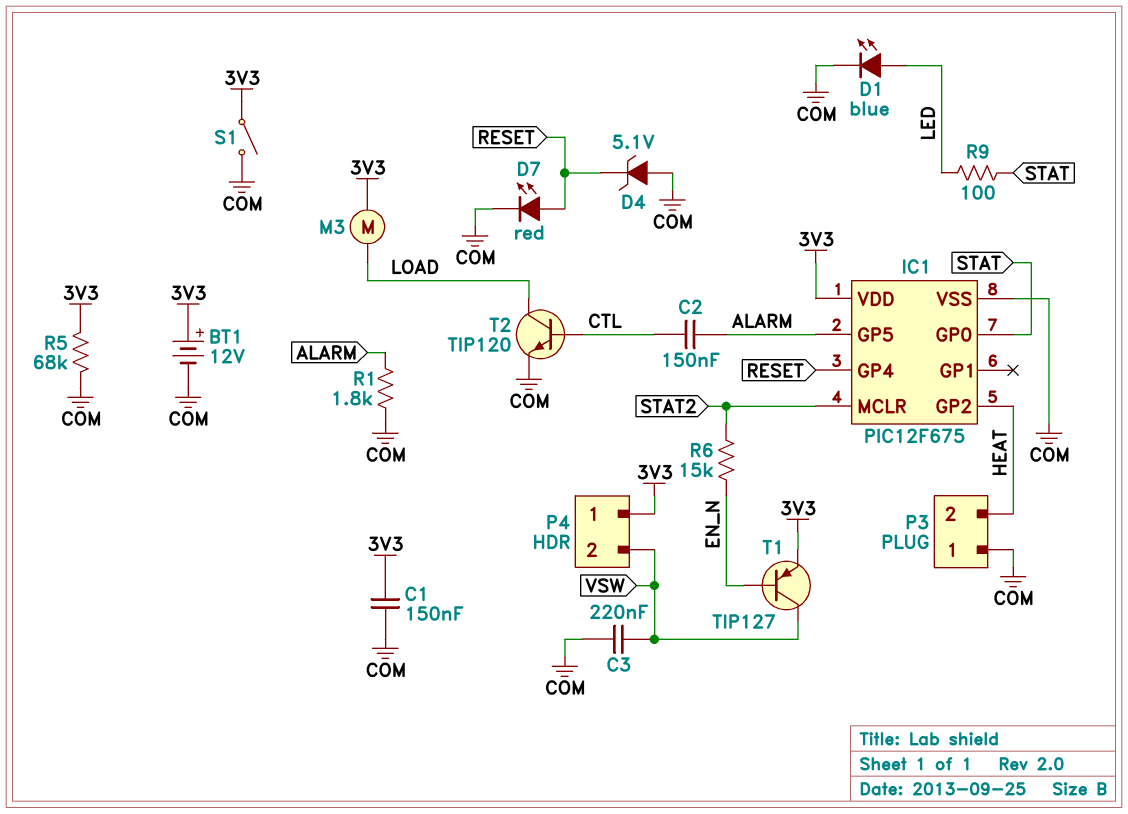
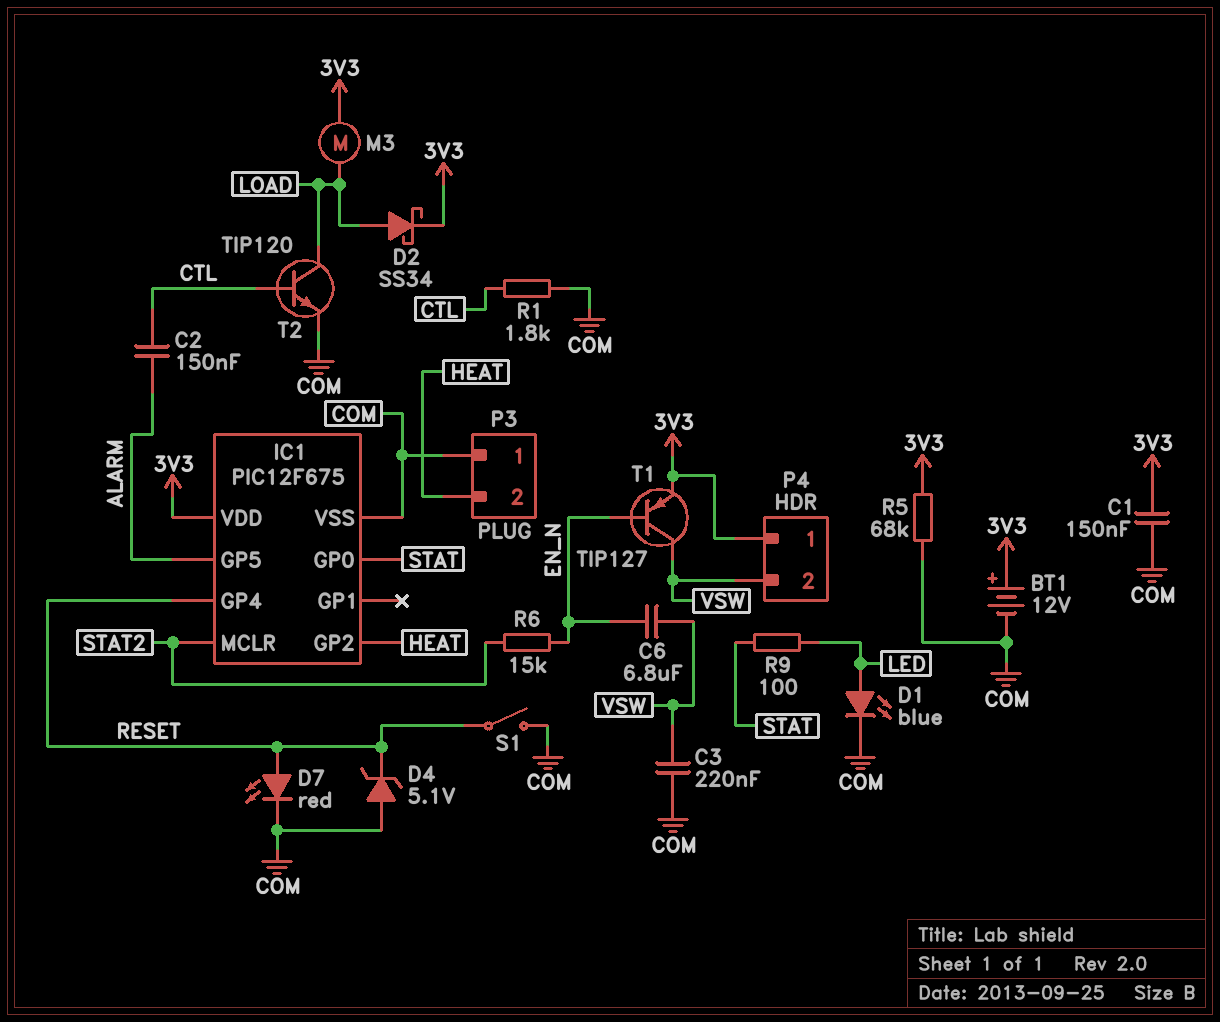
C6: none -> 6.8uF (EN_N, VSW)
D2: none -> schottky SS34 (A LOAD, K 3V3)
R1: 1.8k (ALARM, COM) -> 1.8k (COM, CTL)
S1: switch (3V3, COM) -> switch (COM, RESET)

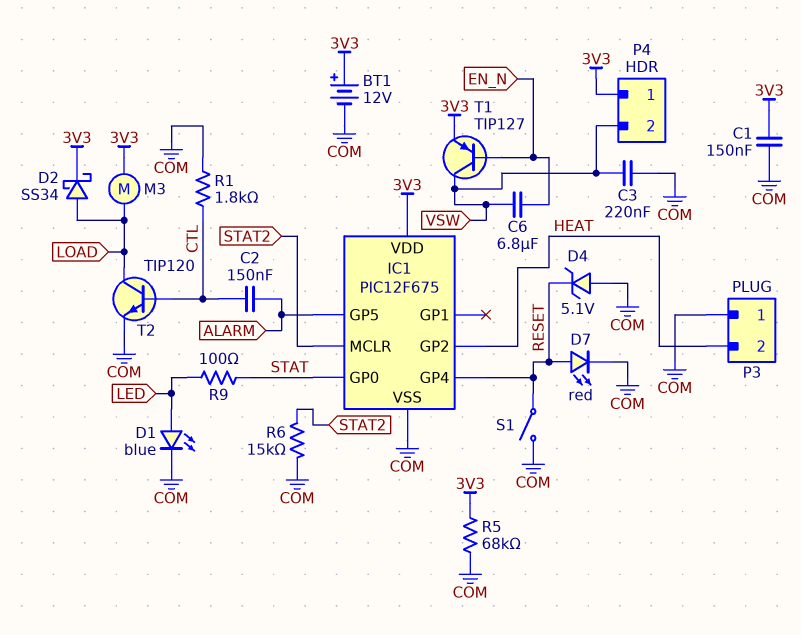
R6: 15k (EN_N, STAT2) -> 15k (COM, STAT2)

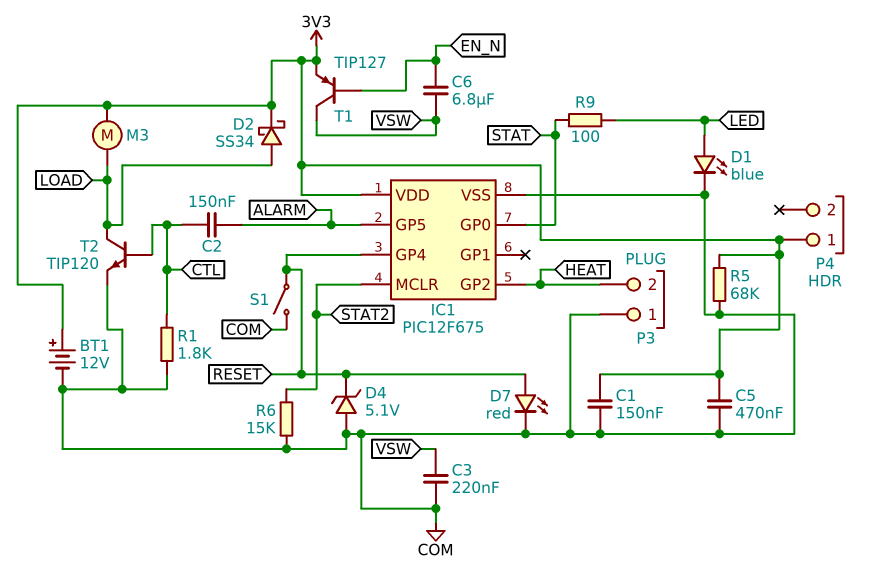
C5: none -> 470nF (3V3, COM)
P4 pin 2: VSW -> none

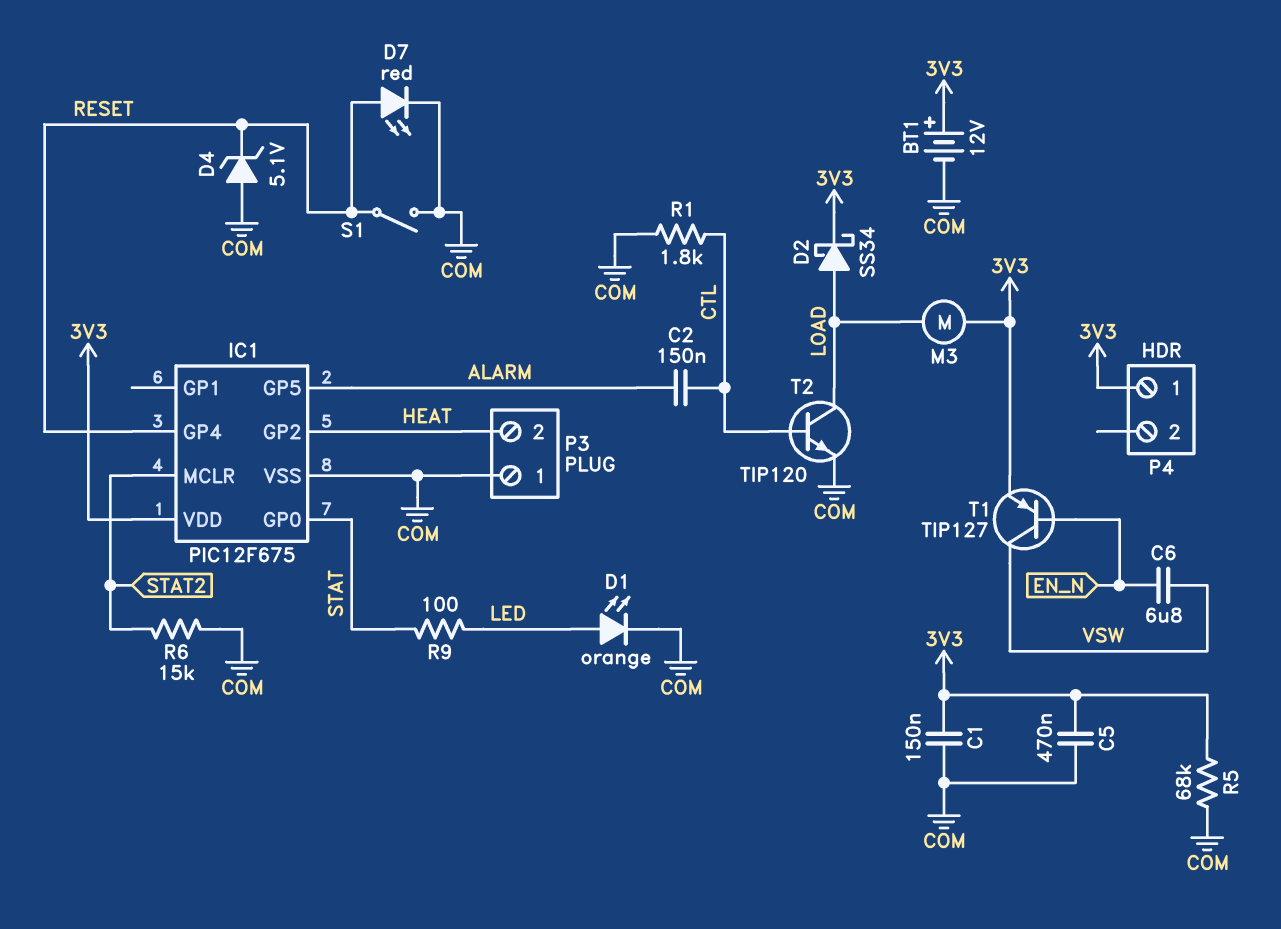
C3: 220nF (COM, VSW) -> none
D1: LED blue (A LED, K COM) -> LED orange (A LED, K COM)

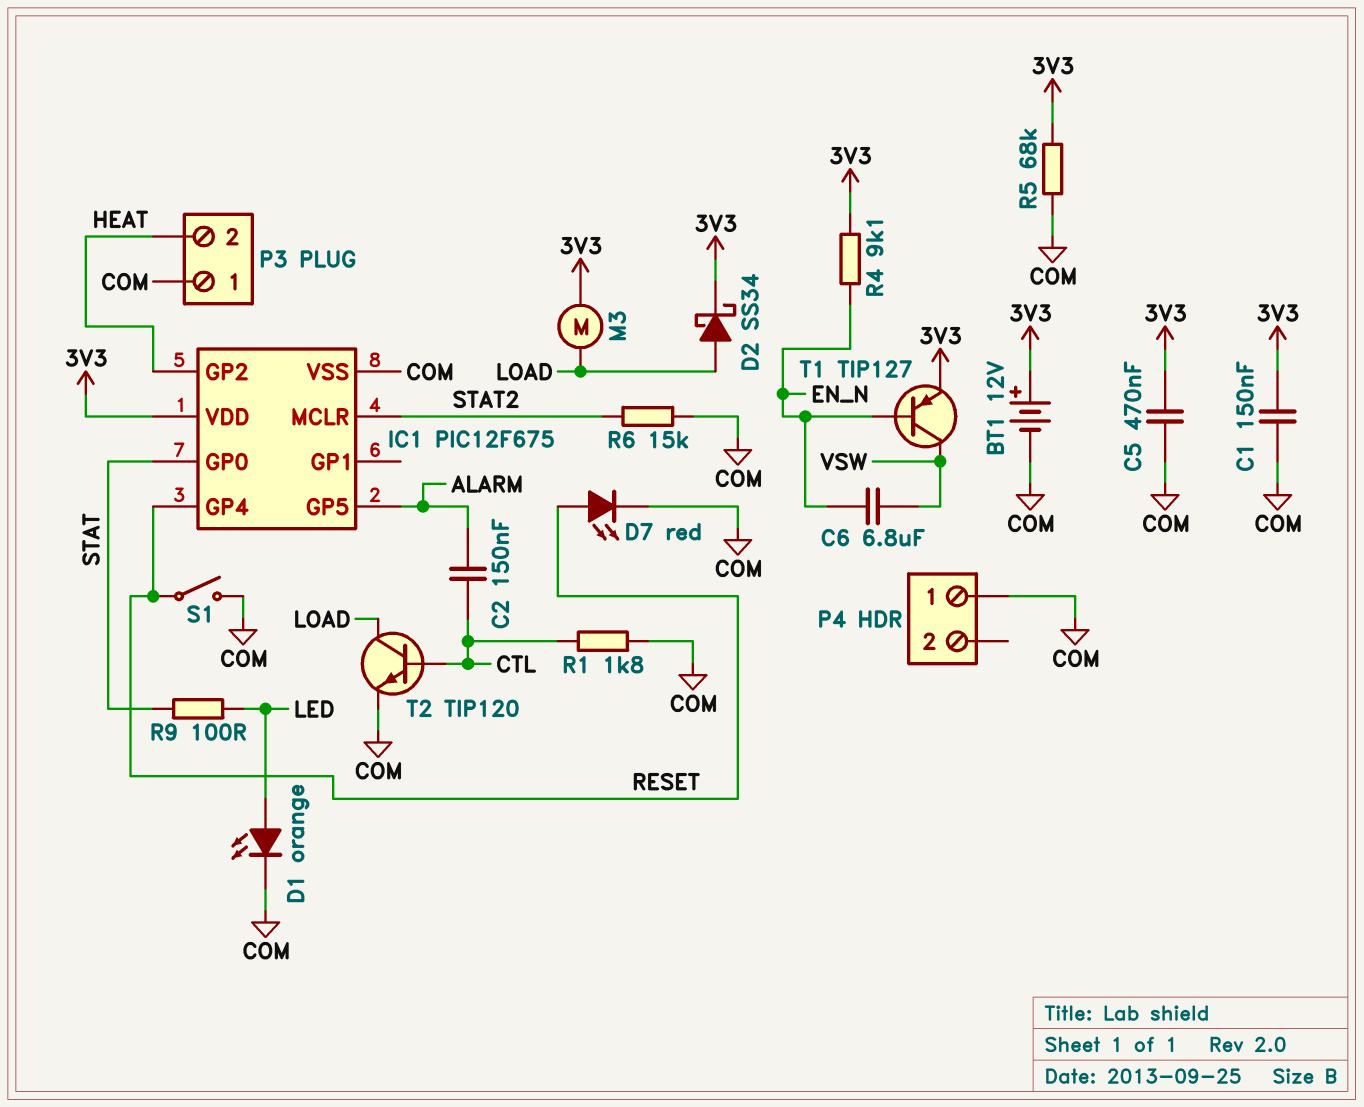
D4: zener 5.1V (A COM, K RESET) -> none
P4 pin 1: 3V3 -> COM
R4: none -> 9.1k (3V3, EN_N)

